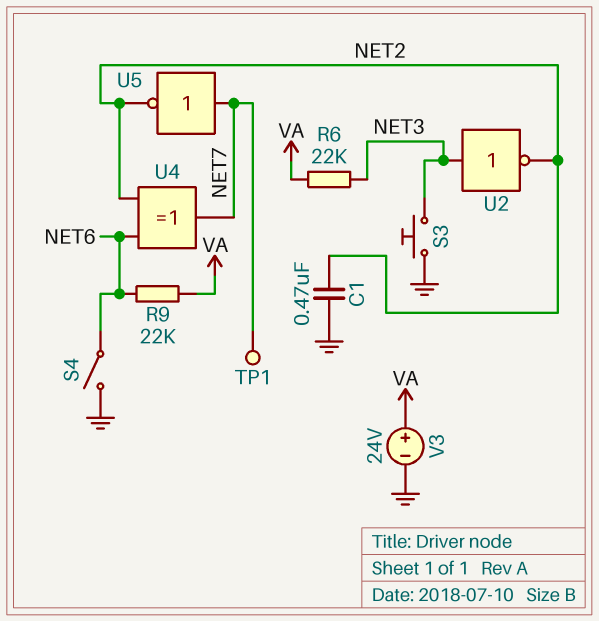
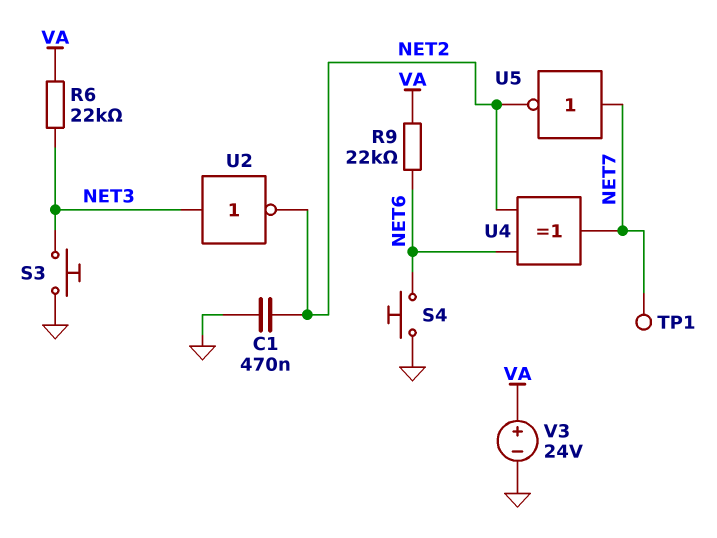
S4: switch (GND, NET6) -> button (GND, NET6)

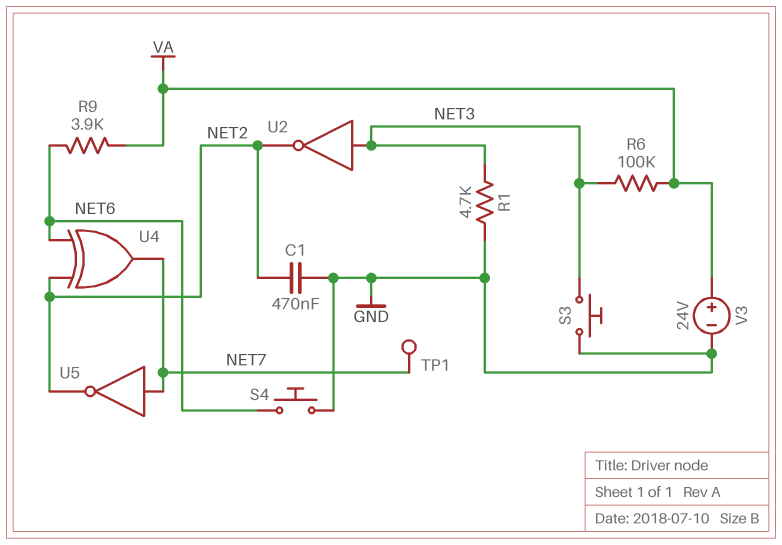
R1: none -> 4.7k (GND, NET3)
R6: 22k (NET3, VA) -> 100k (NET3, VA)
R9: 22k (NET6, VA) -> 3.9k (NET6, VA)

